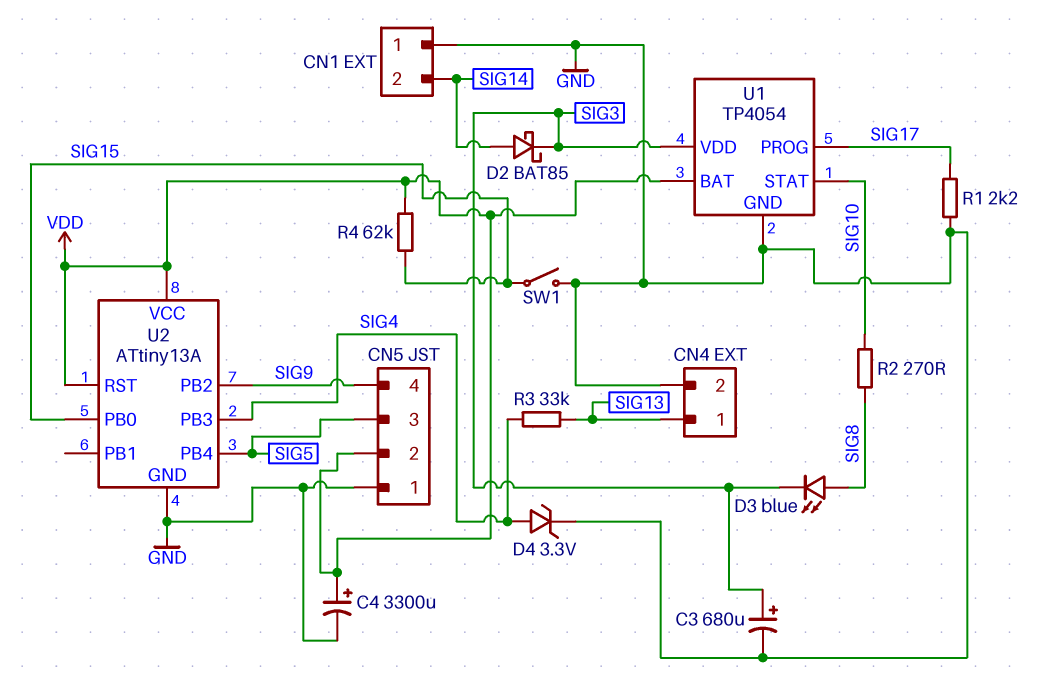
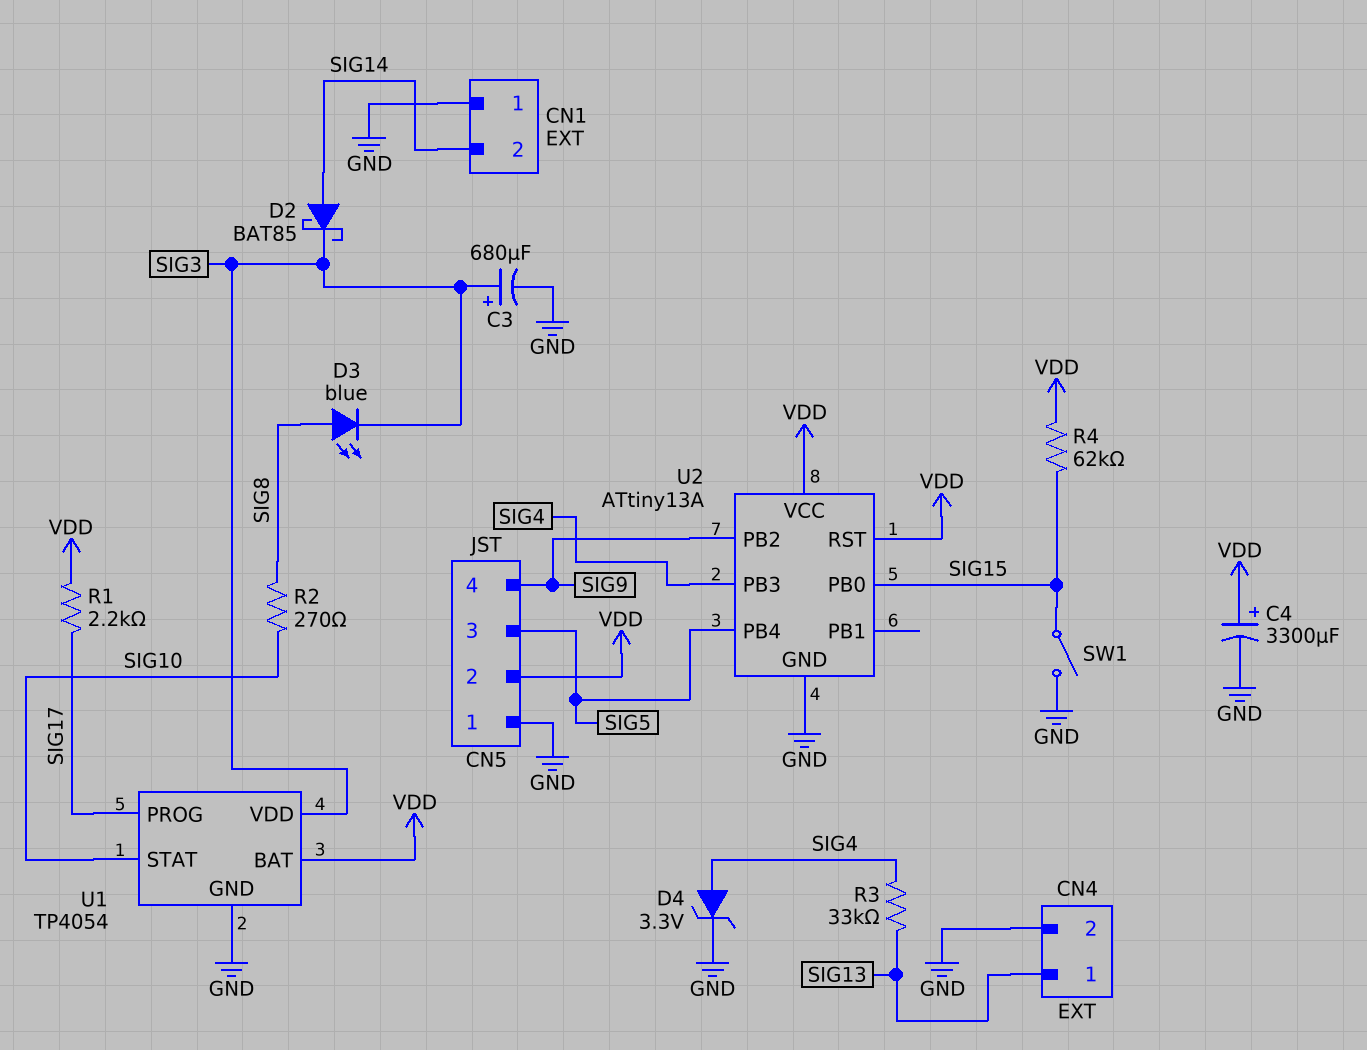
R1: 2.2k (GND, SIG17) -> 2.2k (SIG17, VDD)

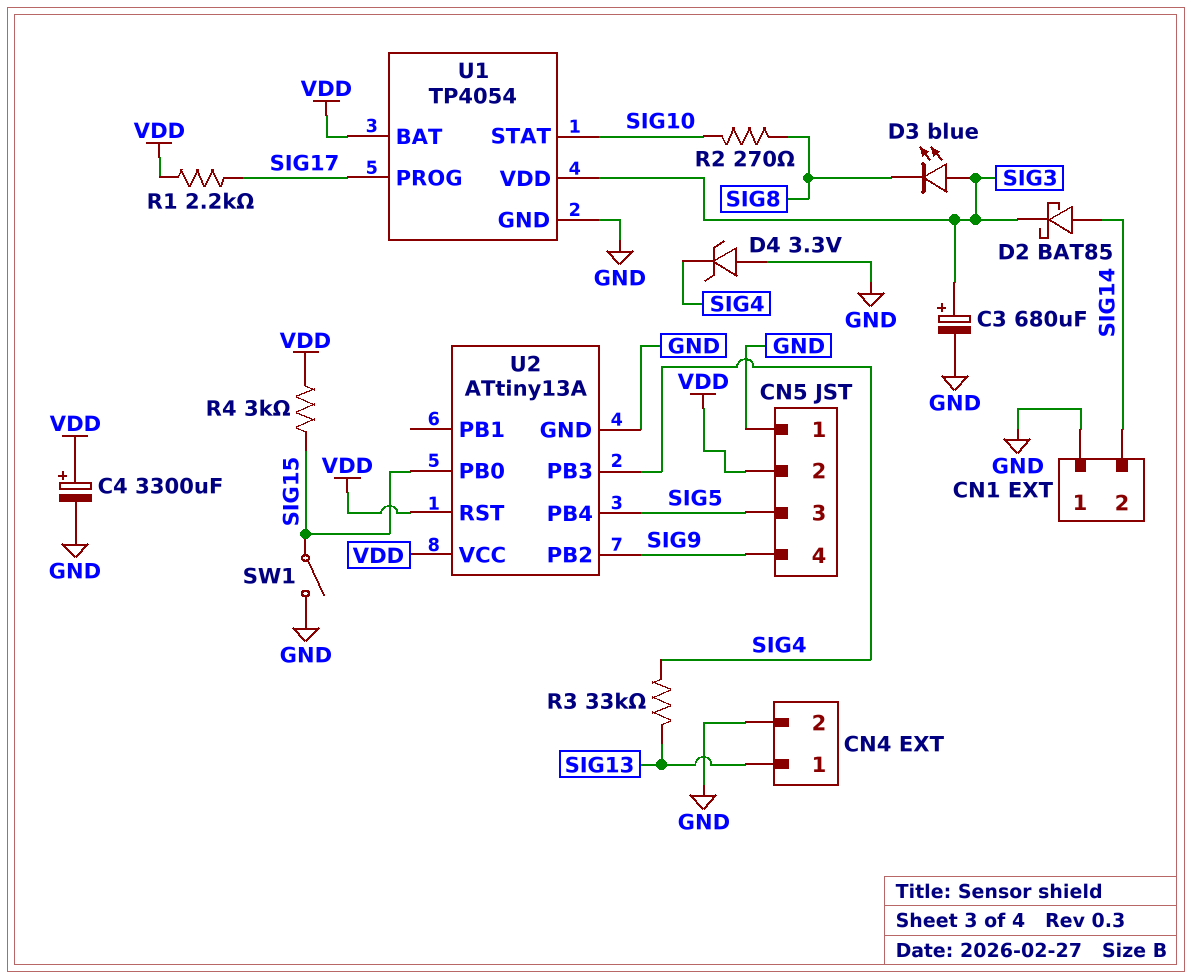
D3: LED blue (A SIG8, K SIG3) -> LED blue (A SIG3, K SIG8)
D4: zener 3.3V (A SIG4, K GND) -> zener 3.3V (A GND, K SIG4)
R4: 62k (SIG15, VDD) -> 3k (SIG15, VDD)

